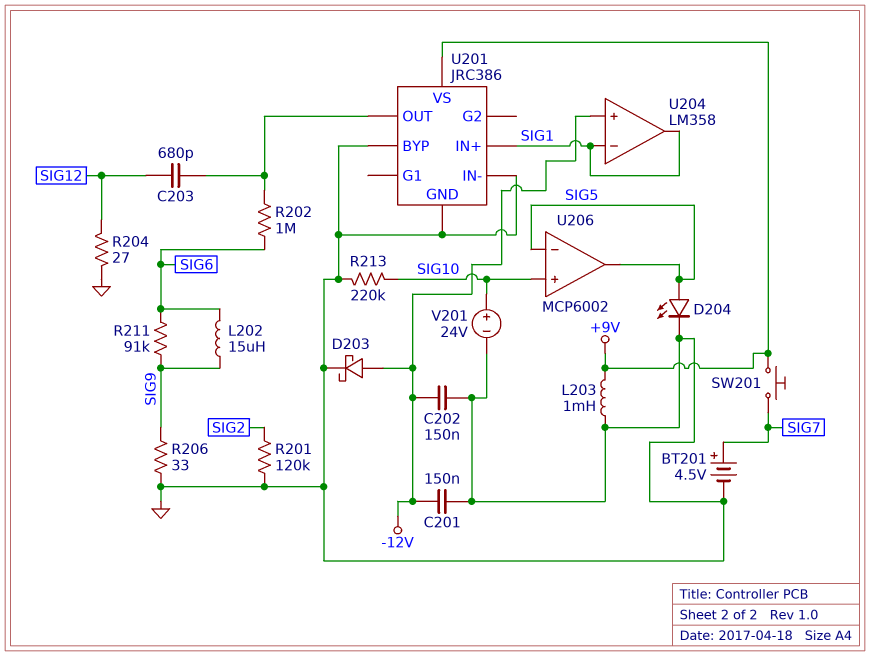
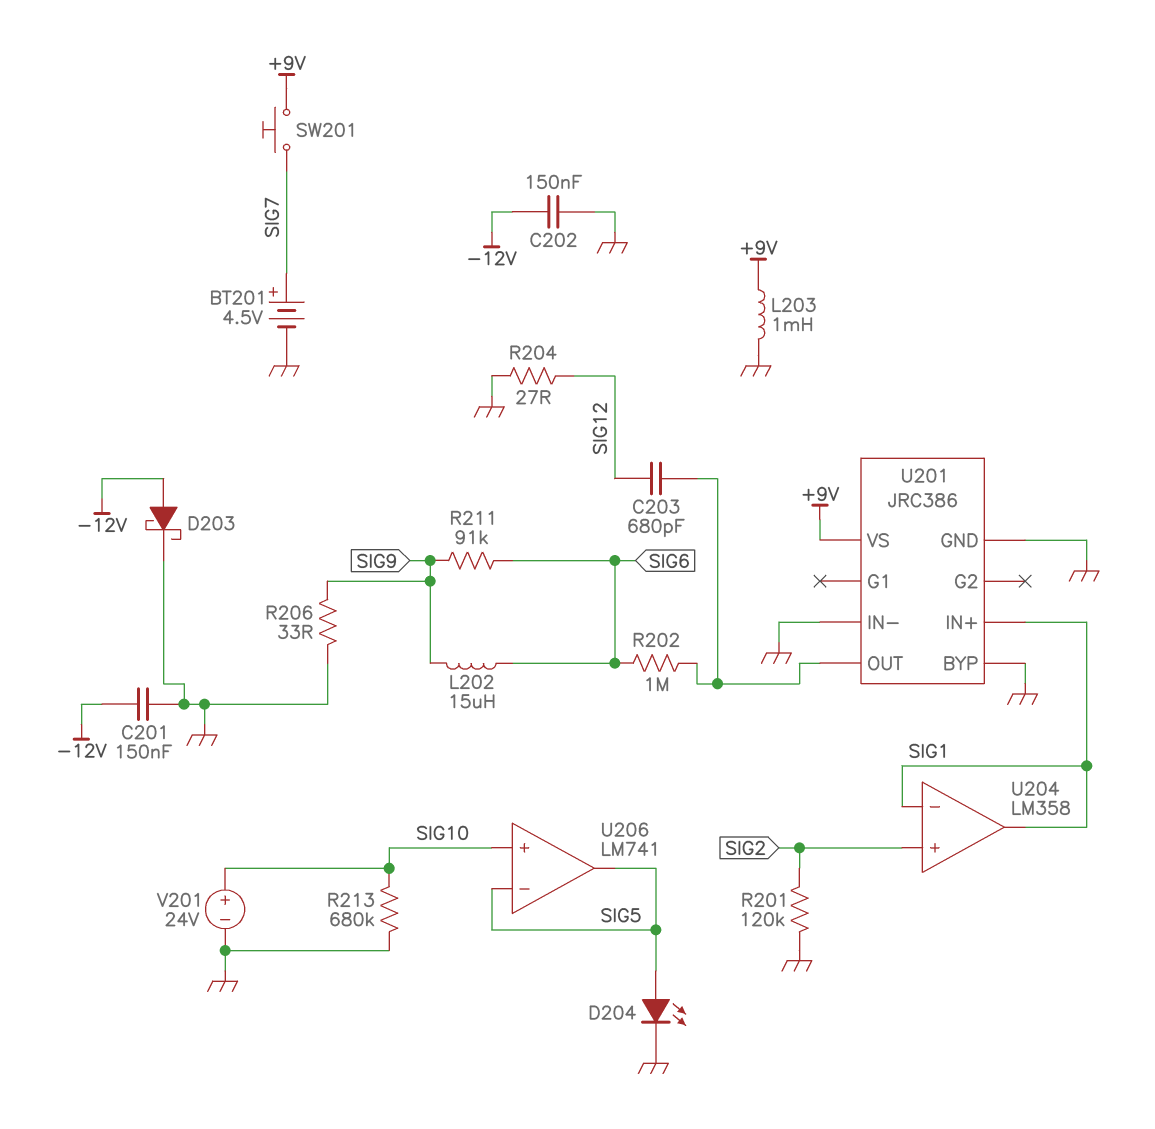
R213: 220k (GND, SIG10) -> 680k (GND, SIG10)
U204 pin in+: -12V -> SIG2
U206: MCP6002 -> LM741

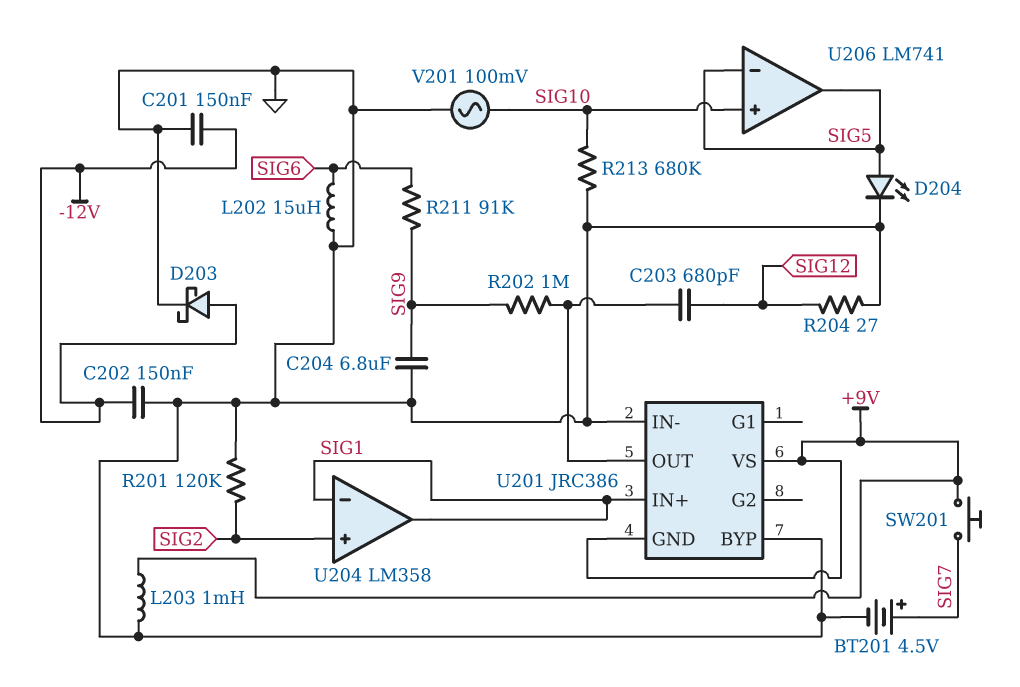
C204: none -> 6.8uF (GND, SIG9)
L202: 15uH (SIG6, SIG9) -> 15uH (GND, SIG6)
R202: 1M (SIG6, U201/OUT) -> 1M (SIG9, U201/OUT)
R206: 33 (GND, SIG9) -> none
U201 pin GND: GND -> +9V
V201: 24V (plus SIG10, minus GND) -> AC 100mV (GND, SIG10)

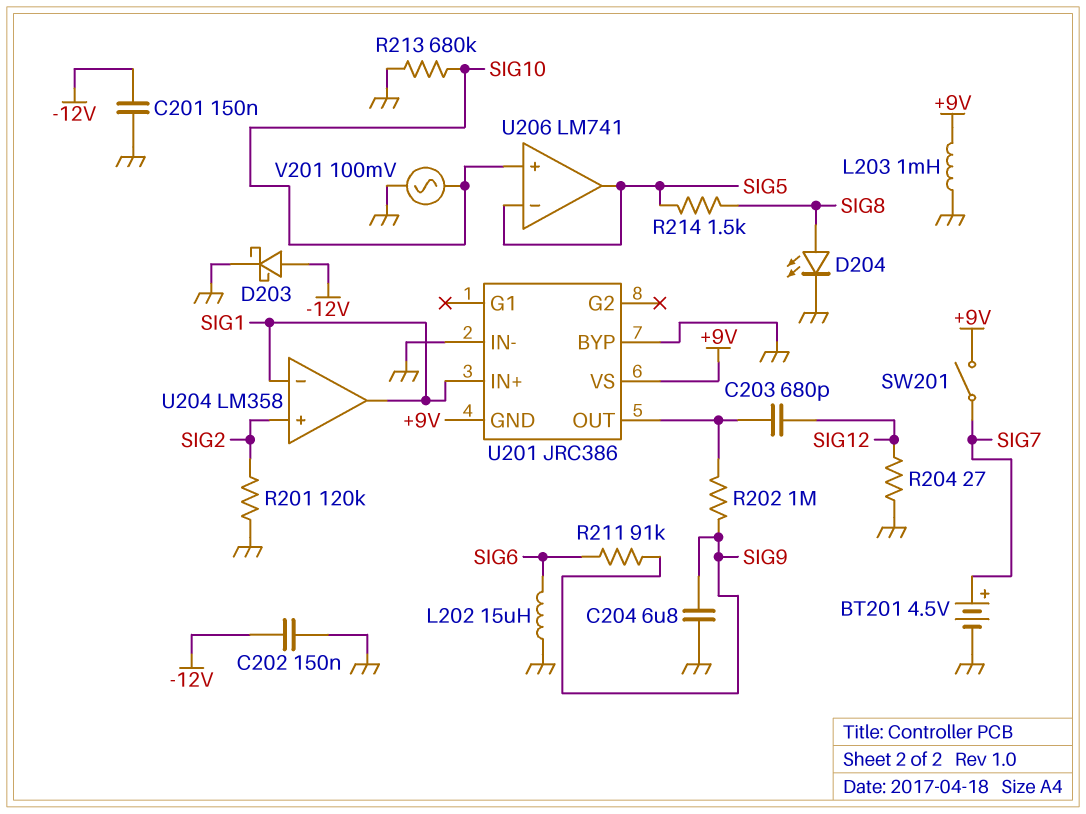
D204: LED (A SIG5, K GND) -> LED (A SIG8, K GND)
R214: none -> 1.5k (SIG5, SIG8)
SW201: button (+9V, SIG7) -> switch (+9V, SIG7)

